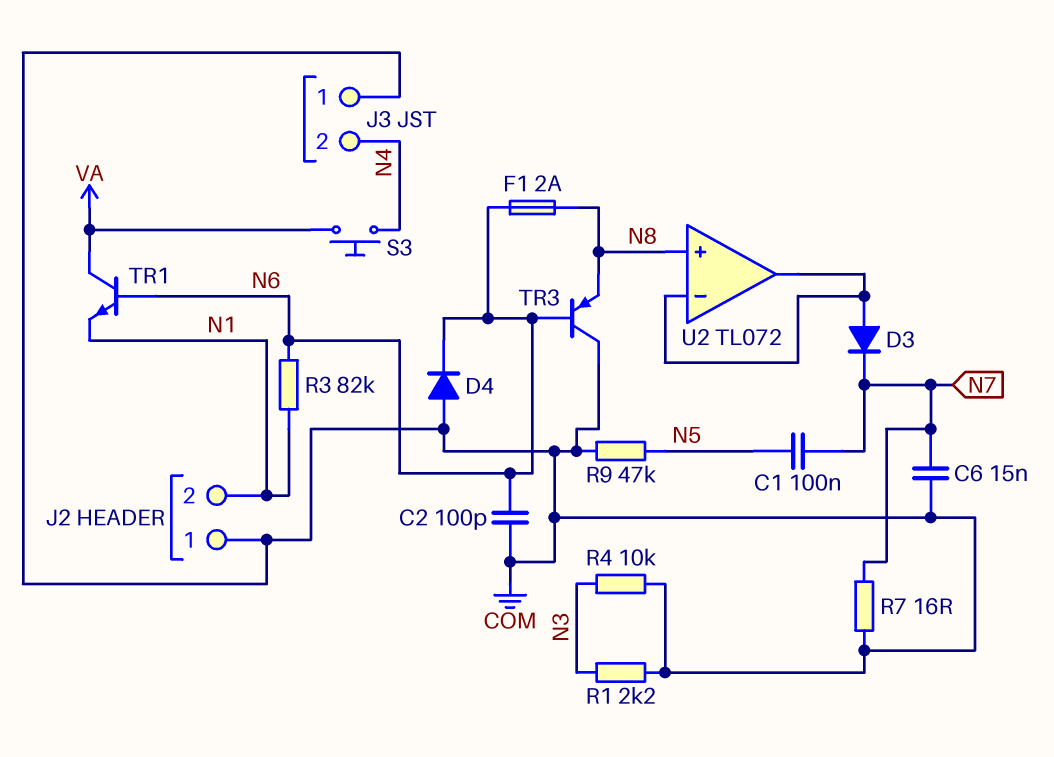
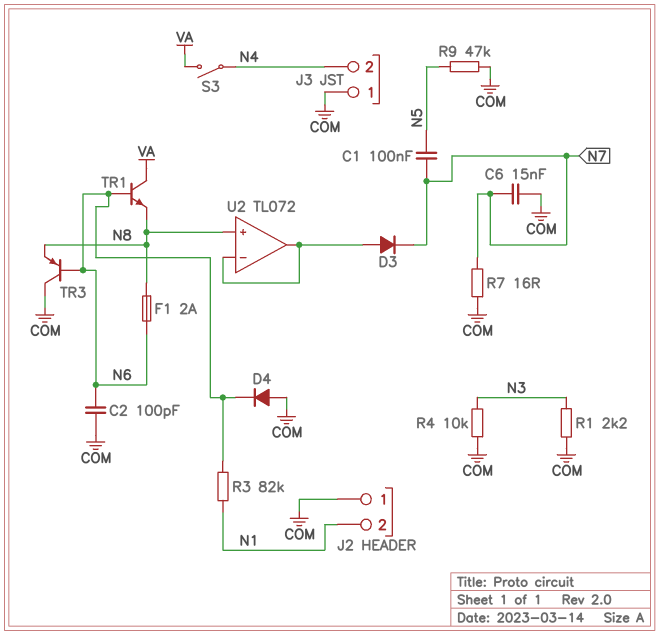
S3: button (N4, VA) -> switch (N4, VA)
TR1: NPN (B N6, C VA, E N1) -> NPN (B N6, C VA, E N8)

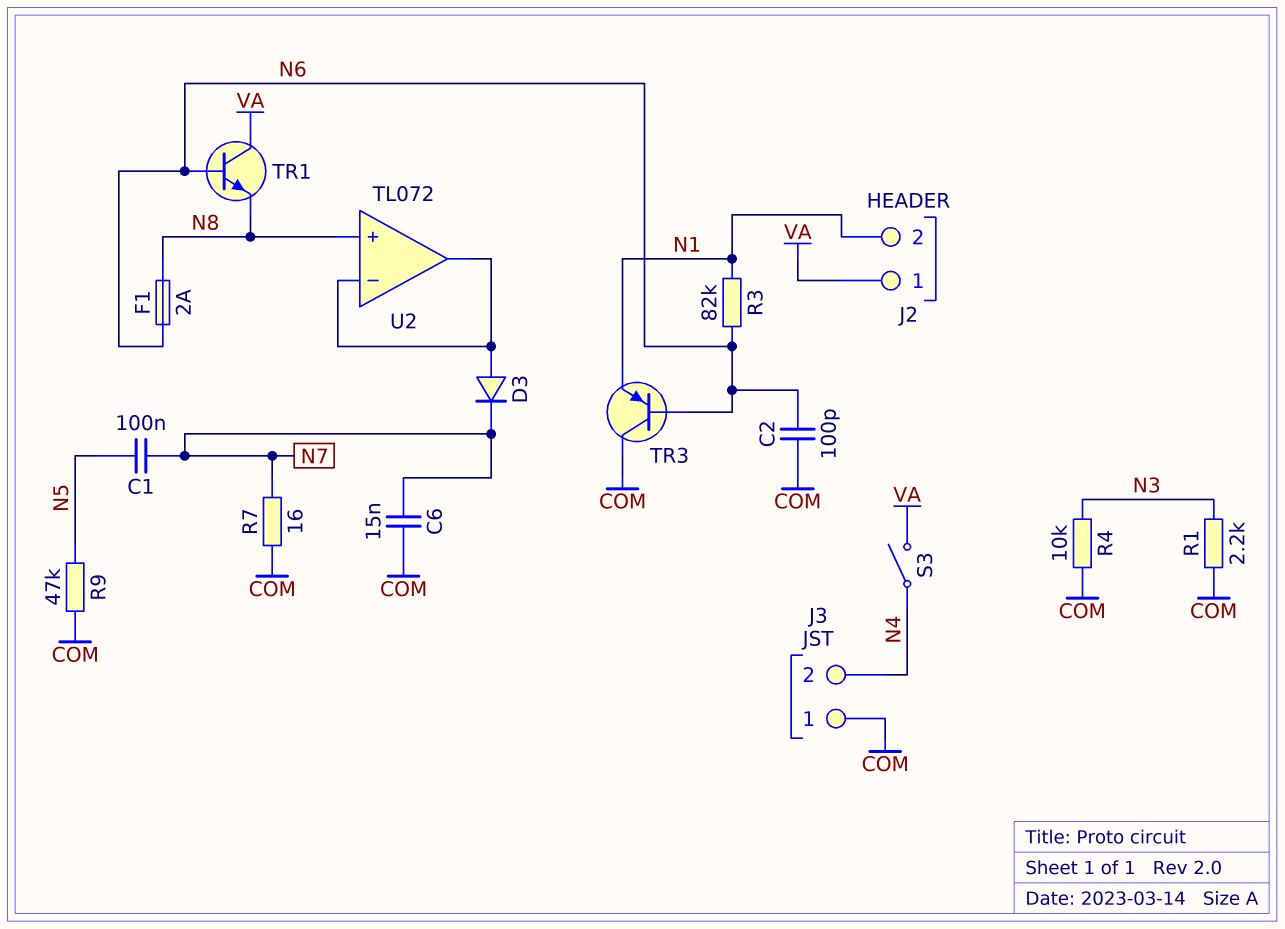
D4: diode (A COM, K N6) -> none
J2 pin 1: COM -> VA
TR3: PNP (B N6, C COM, E N8) -> PNP (B N6, C COM, E N1)

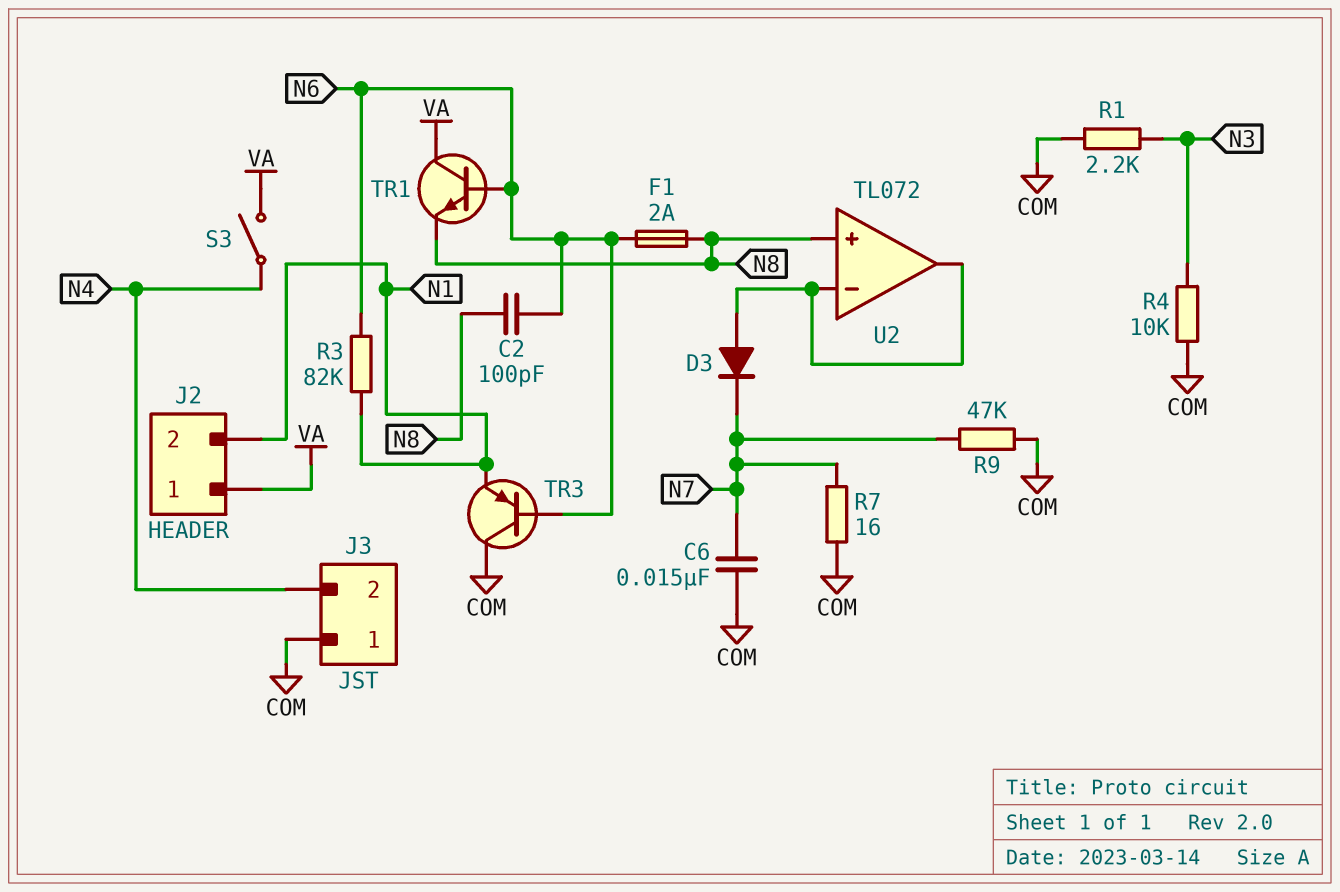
C1: 100nF (N5, N7) -> none
C2: 100pF (COM, N6) -> 100pF (N6, N8)
R9: 47k (COM, N5) -> 47k (COM, N7)

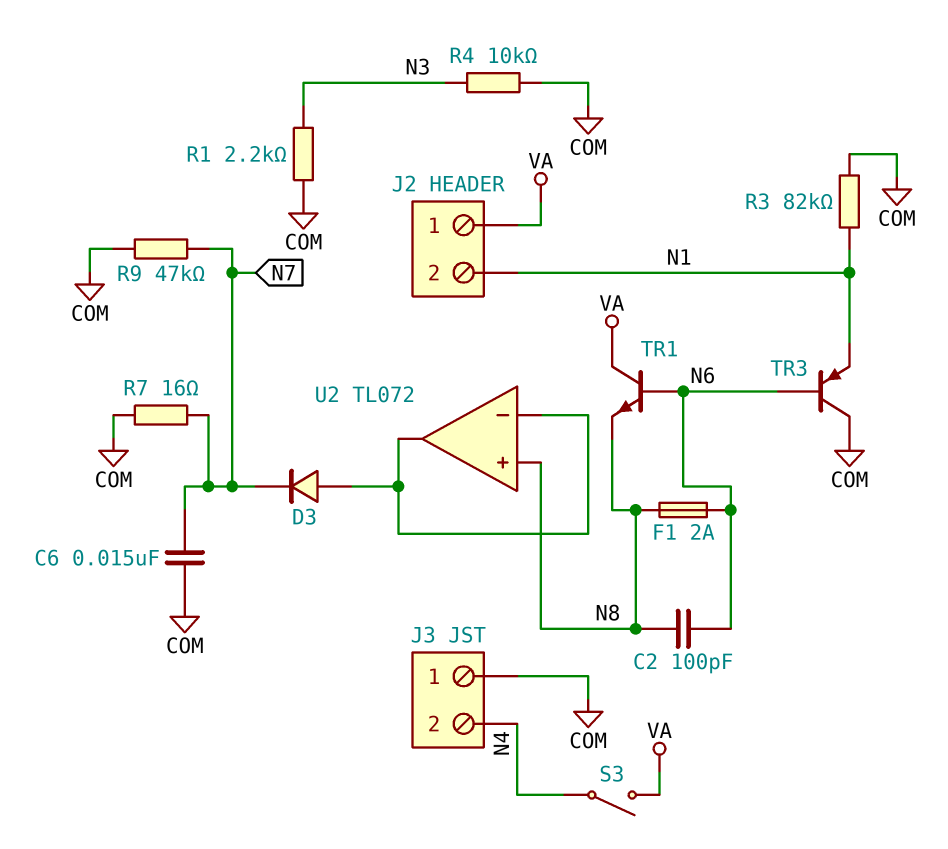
R3: 82k (N1, N6) -> 82k (COM, N1)

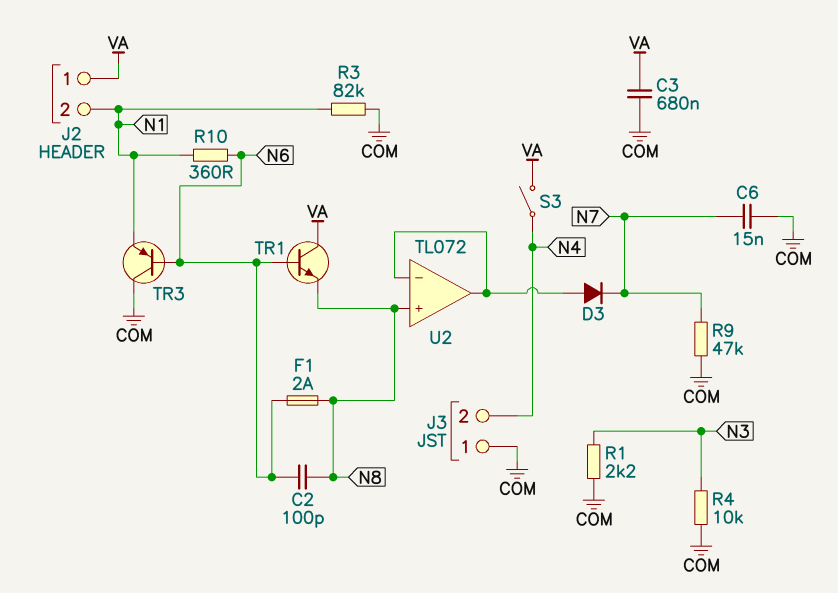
C3: none -> 680nF (COM, VA)
R7: 16 (COM, N7) -> none
R10: none -> 360 (N1, N6)

